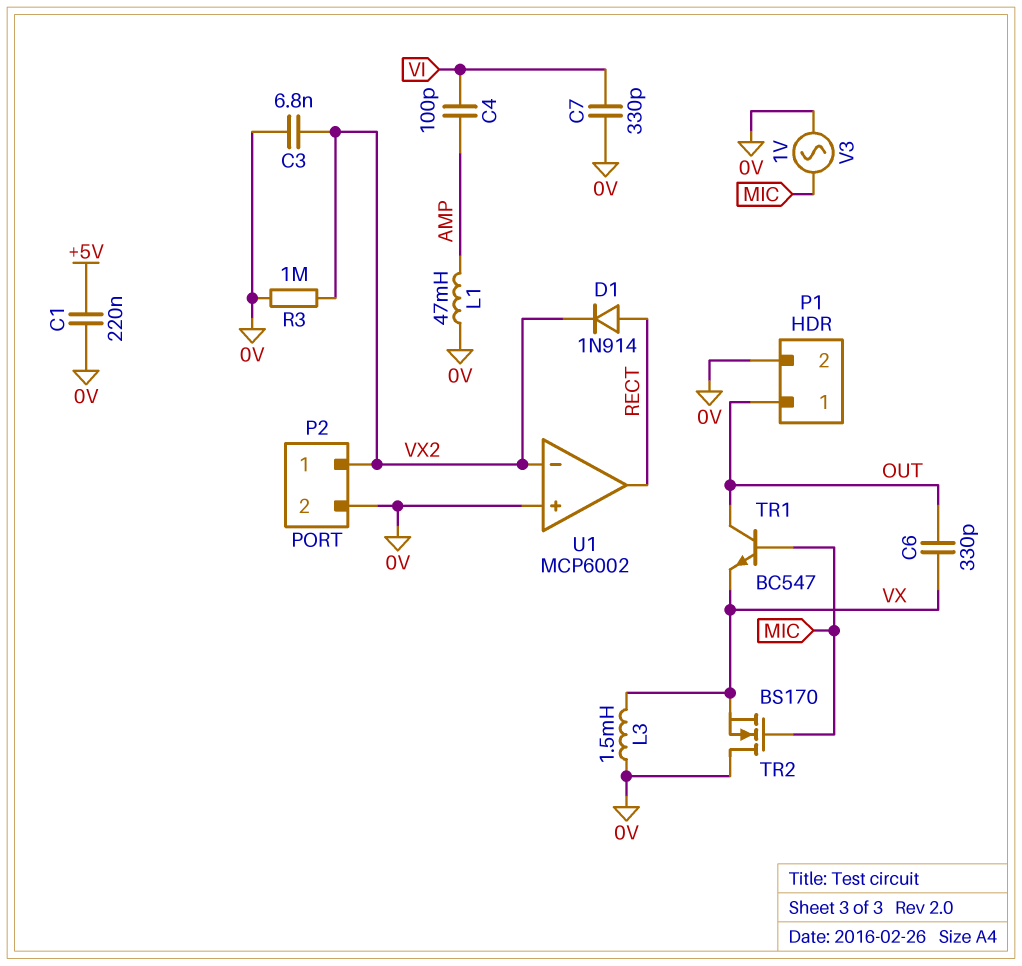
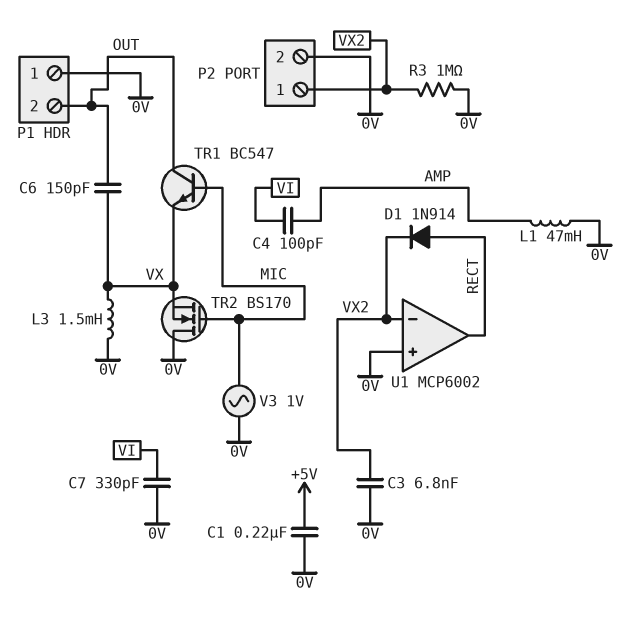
C6: 330pF (OUT, VX) -> 150pF (OUT, VX)
P1 pin 1: OUT -> 0V
P1 pin 2: 0V -> OUT

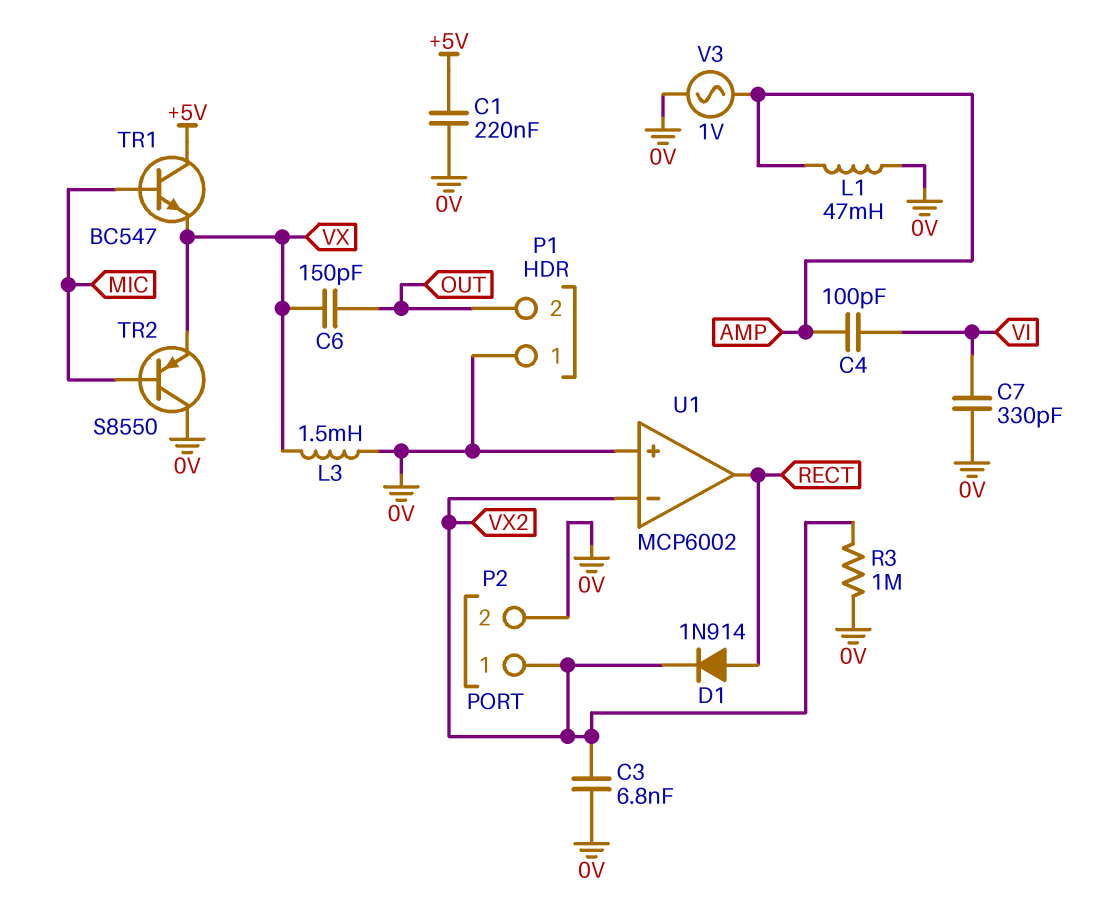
TR1: NPN BC547 (B MIC, C OUT, E VX) -> NPN BC547 (B MIC, C +5V, E VX)
TR2: NMOS BS170 (G MIC, D 0V, S VX) -> PNP S8550 (B MIC, C 0V, E VX)
V3: AC 1V (0V, MIC) -> AC 1V (0V, AMP)

